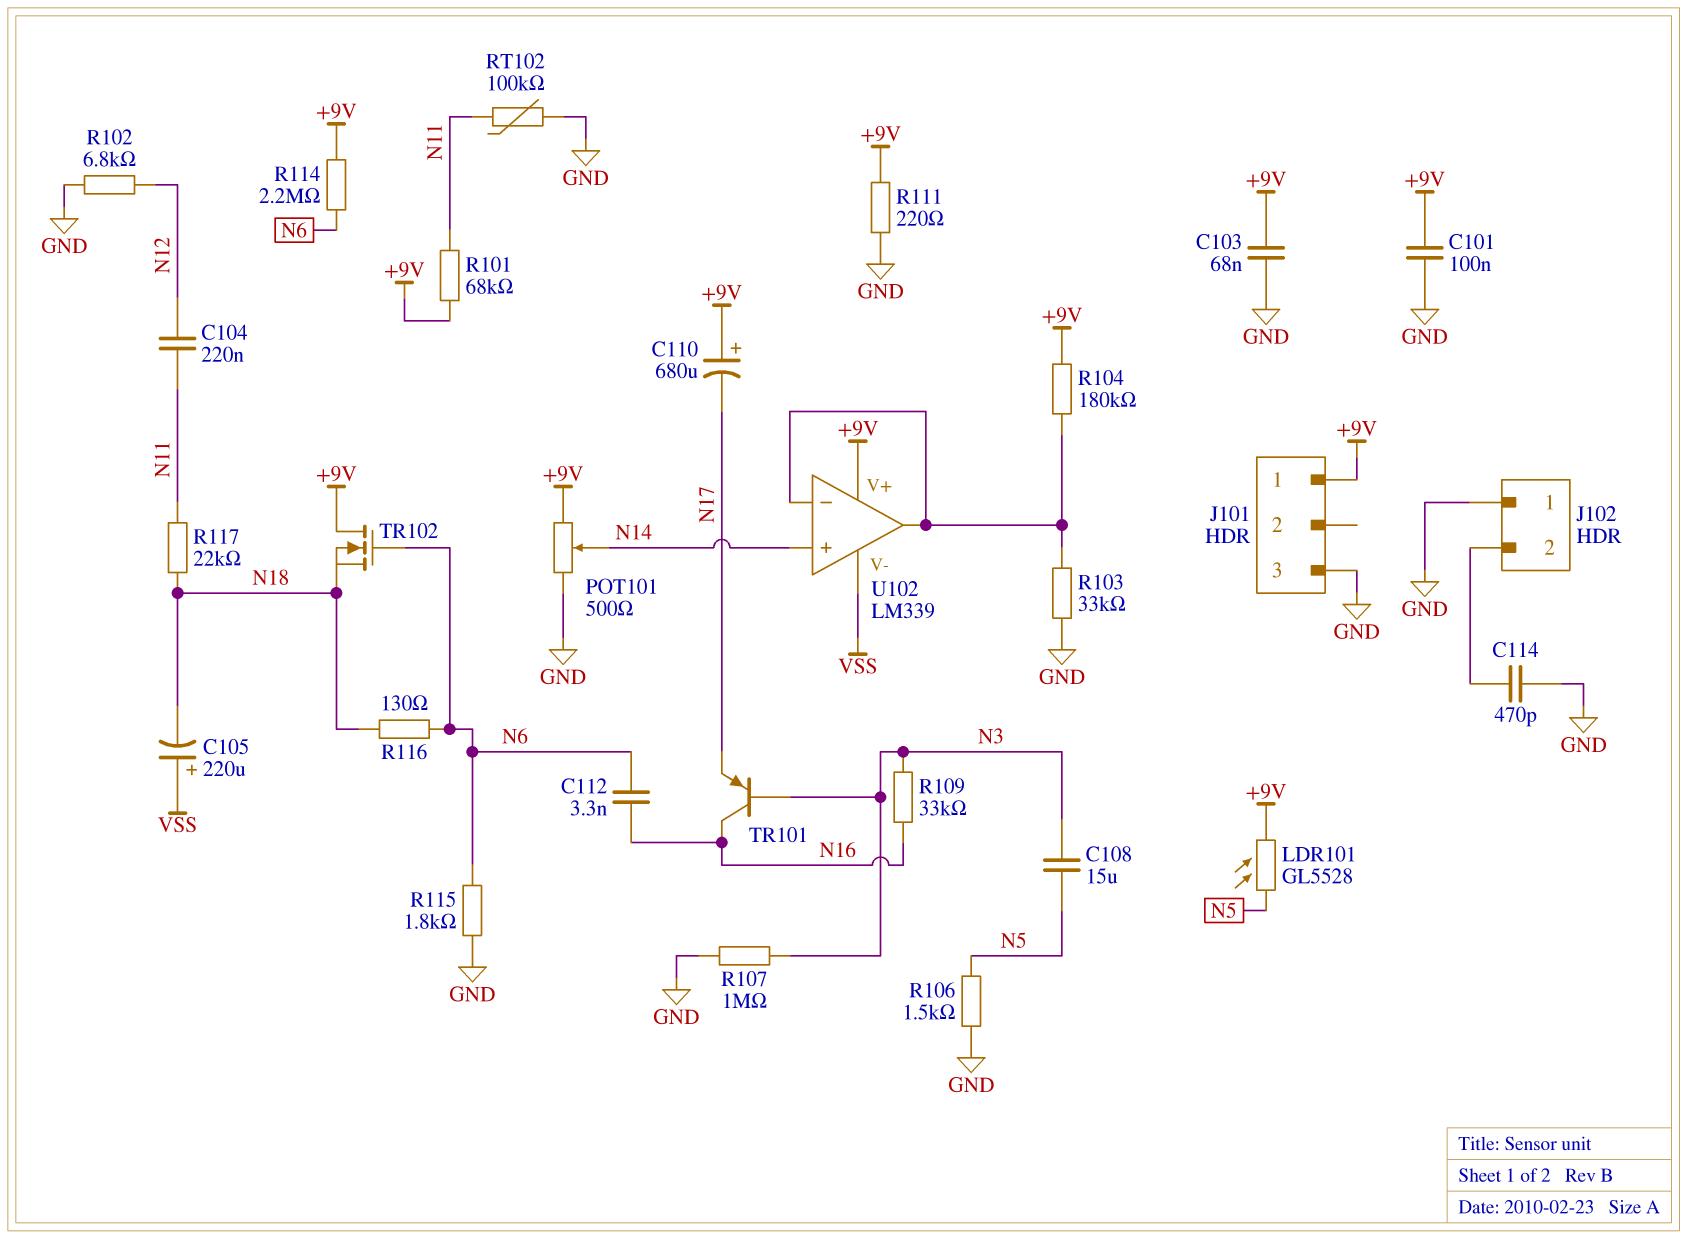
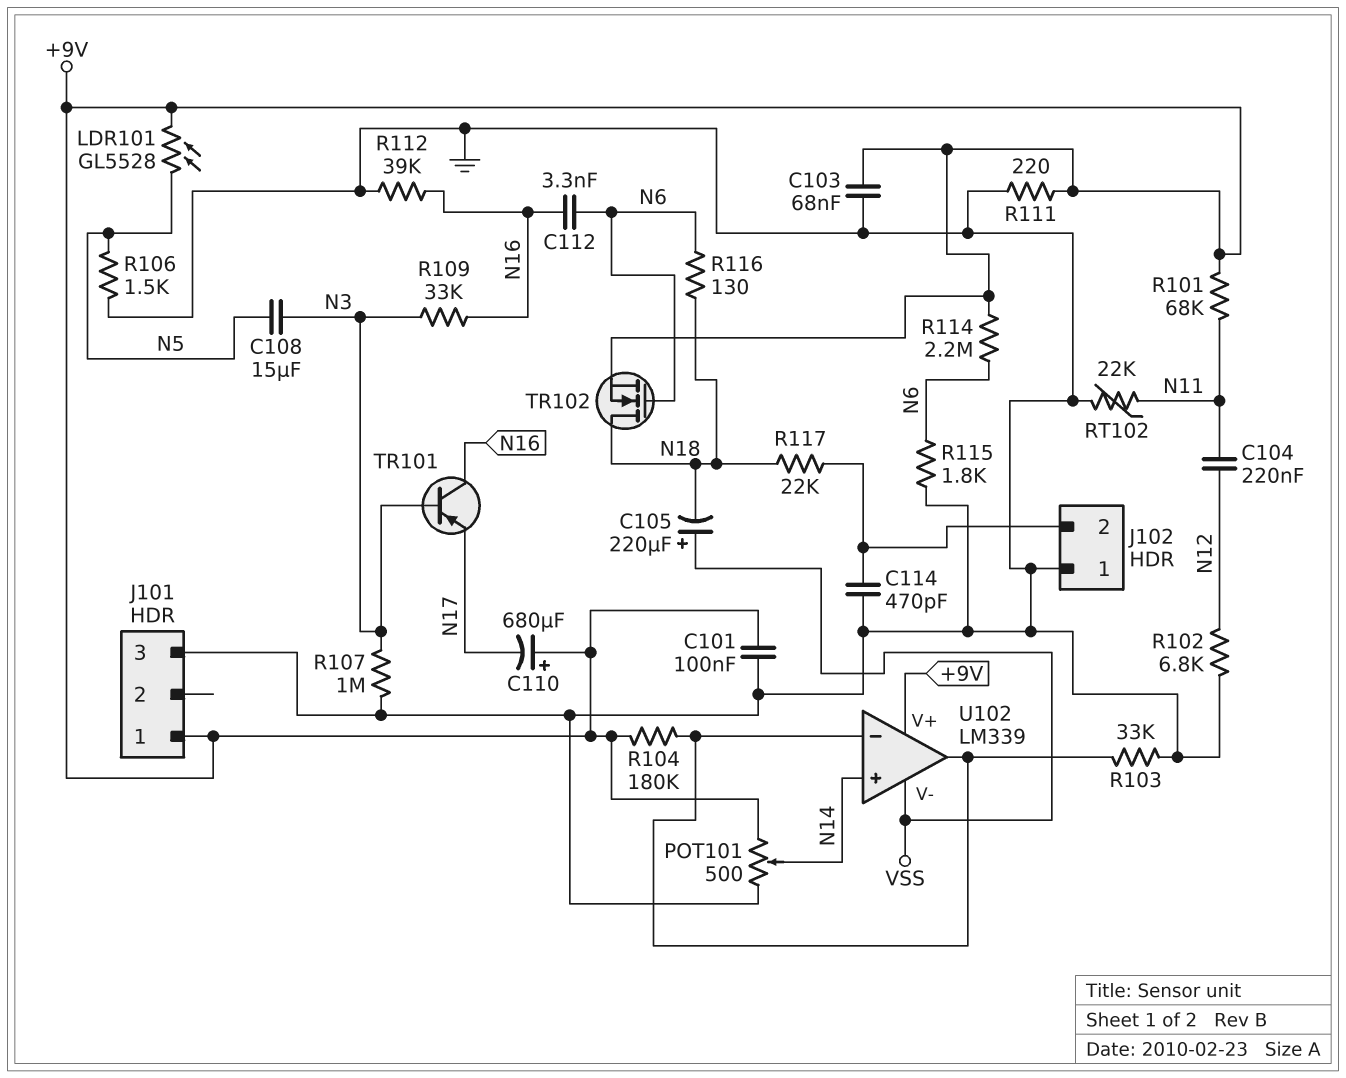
R112: none -> 39k (GND, N16)
R117: 22k (N11, N18) -> 22k (J102/2, N18)
RT102: 100k (GND, N11) -> 22k (GND, N11)
TR102: NMOS (G N6, D +9V, S N18) -> NMOS (G N6, D N18, S +9V)

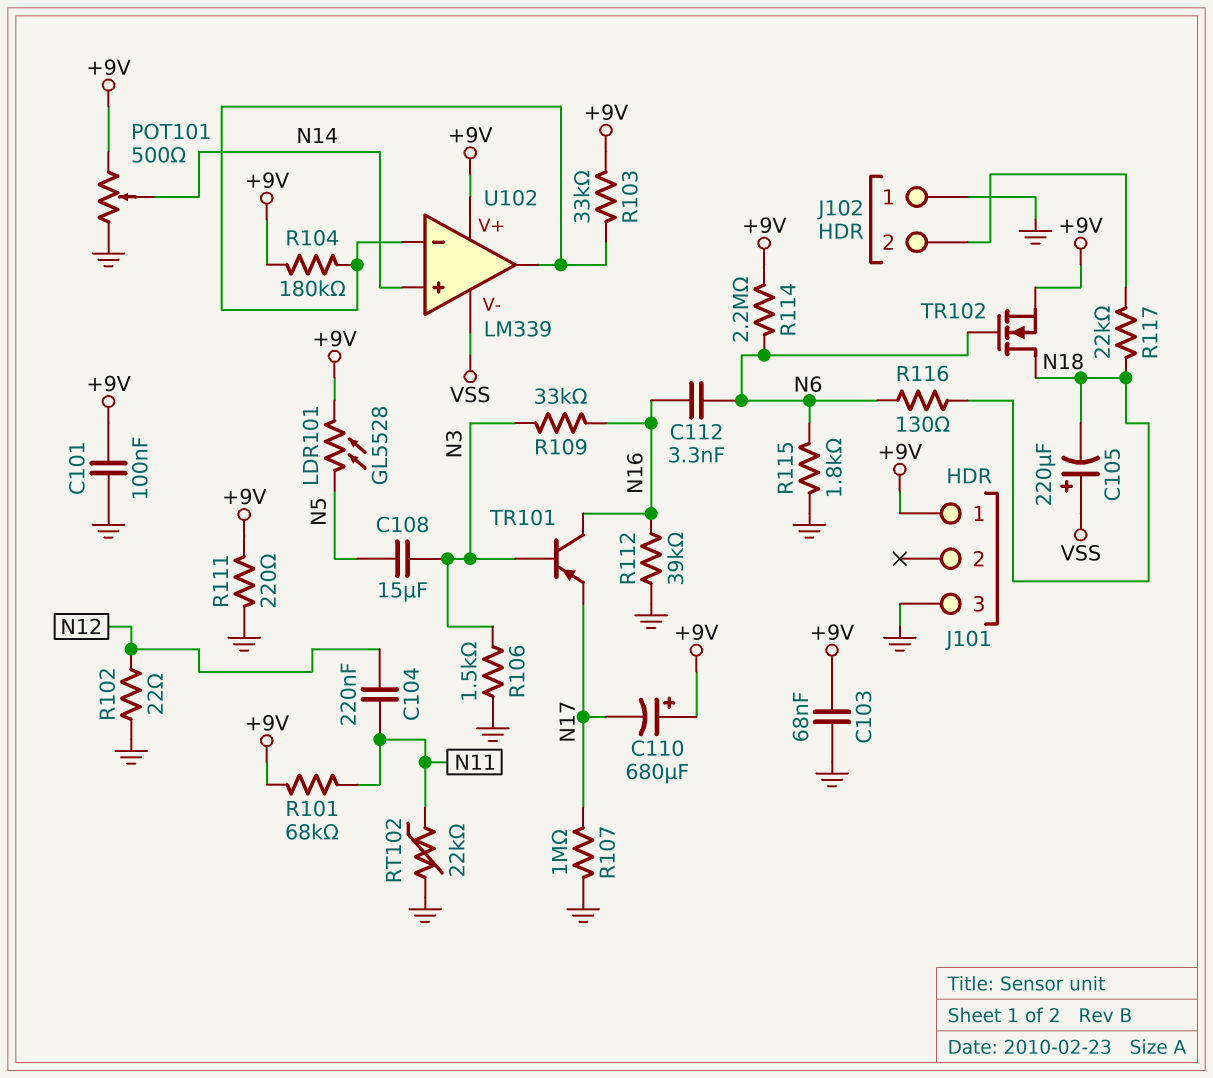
C114: 470pF (GND, J102/2) -> none
R102: 6.8k (GND, N12) -> 22 (GND, N12)
R103: 33k (GND, U102/in-) -> 33k (+9V, U102/in-)
R106: 1.5k (GND, N5) -> 1.5k (GND, N3)
R107: 1M (GND, N3) -> 1M (GND, N17)

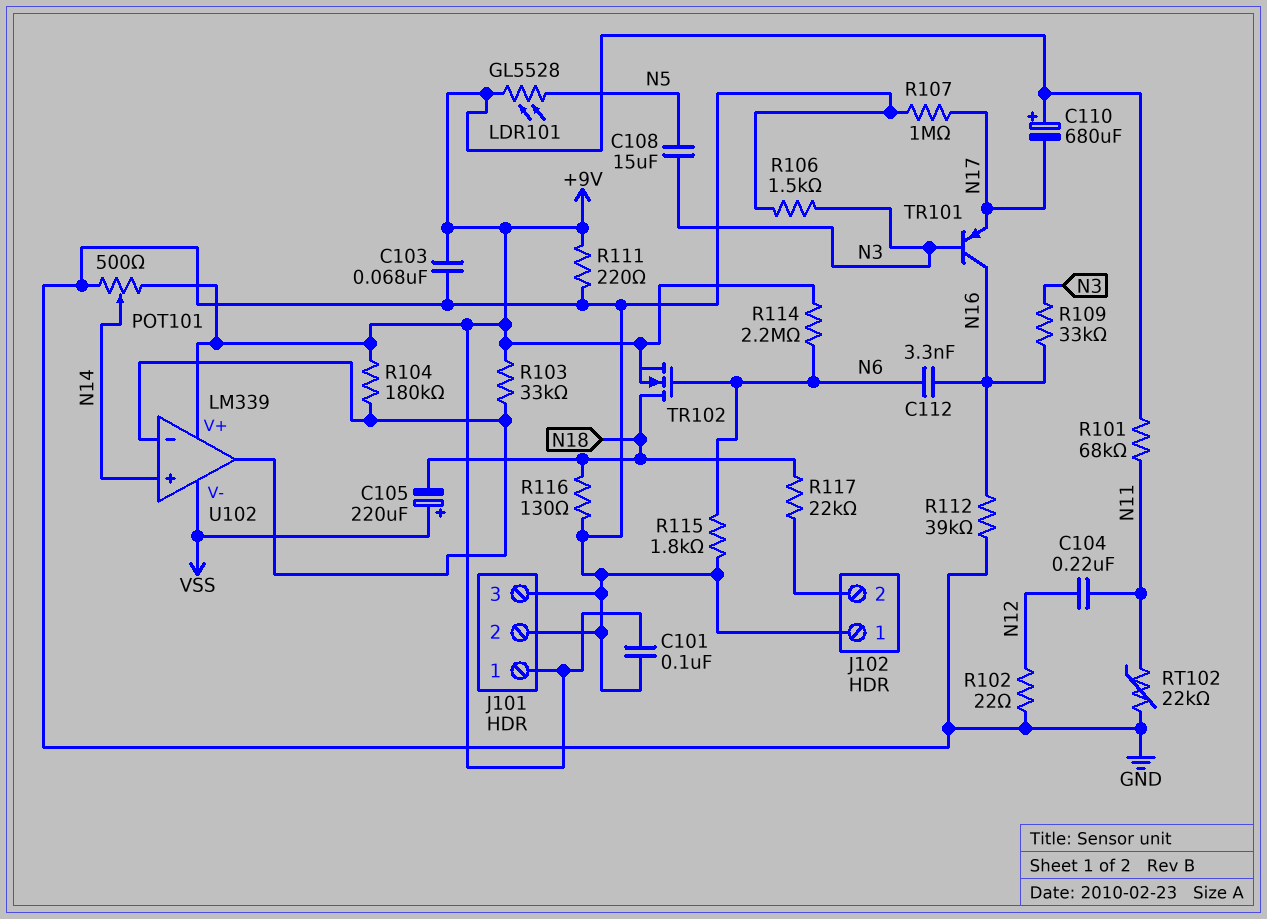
J101 pin 2: none -> GND
R116: 130 (N6, N18) -> 130 (GND, N18)

